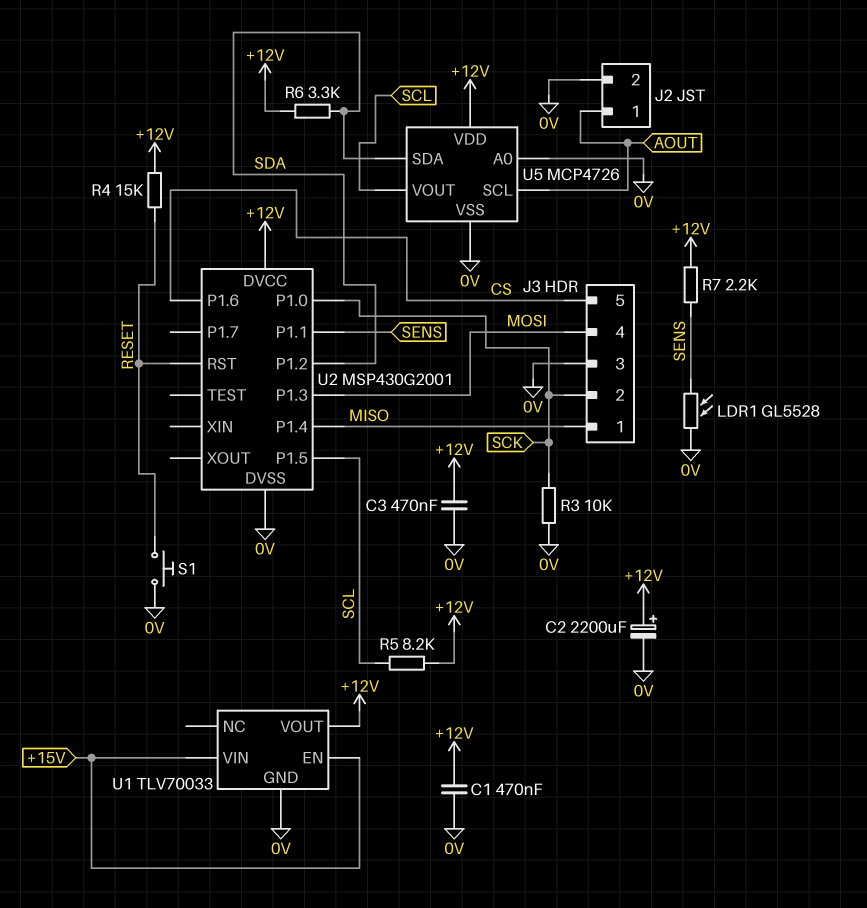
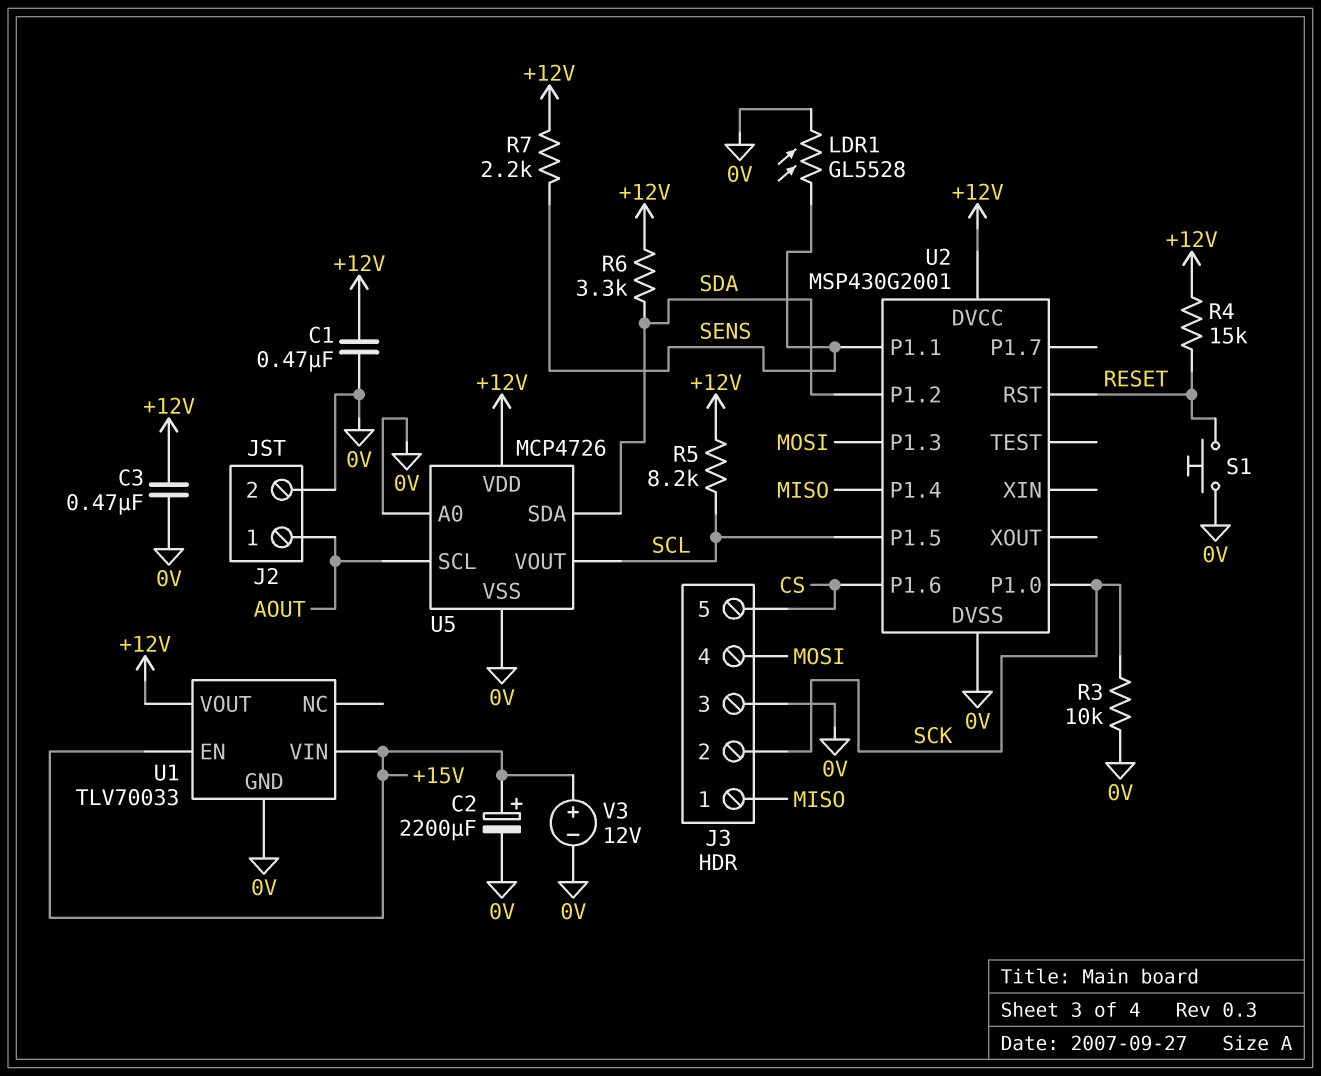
C2: 2200uF (plus +12V, minus 0V) -> 2200uF (plus +15V, minus 0V)
V3: none -> 12V (plus +15V, minus 0V)

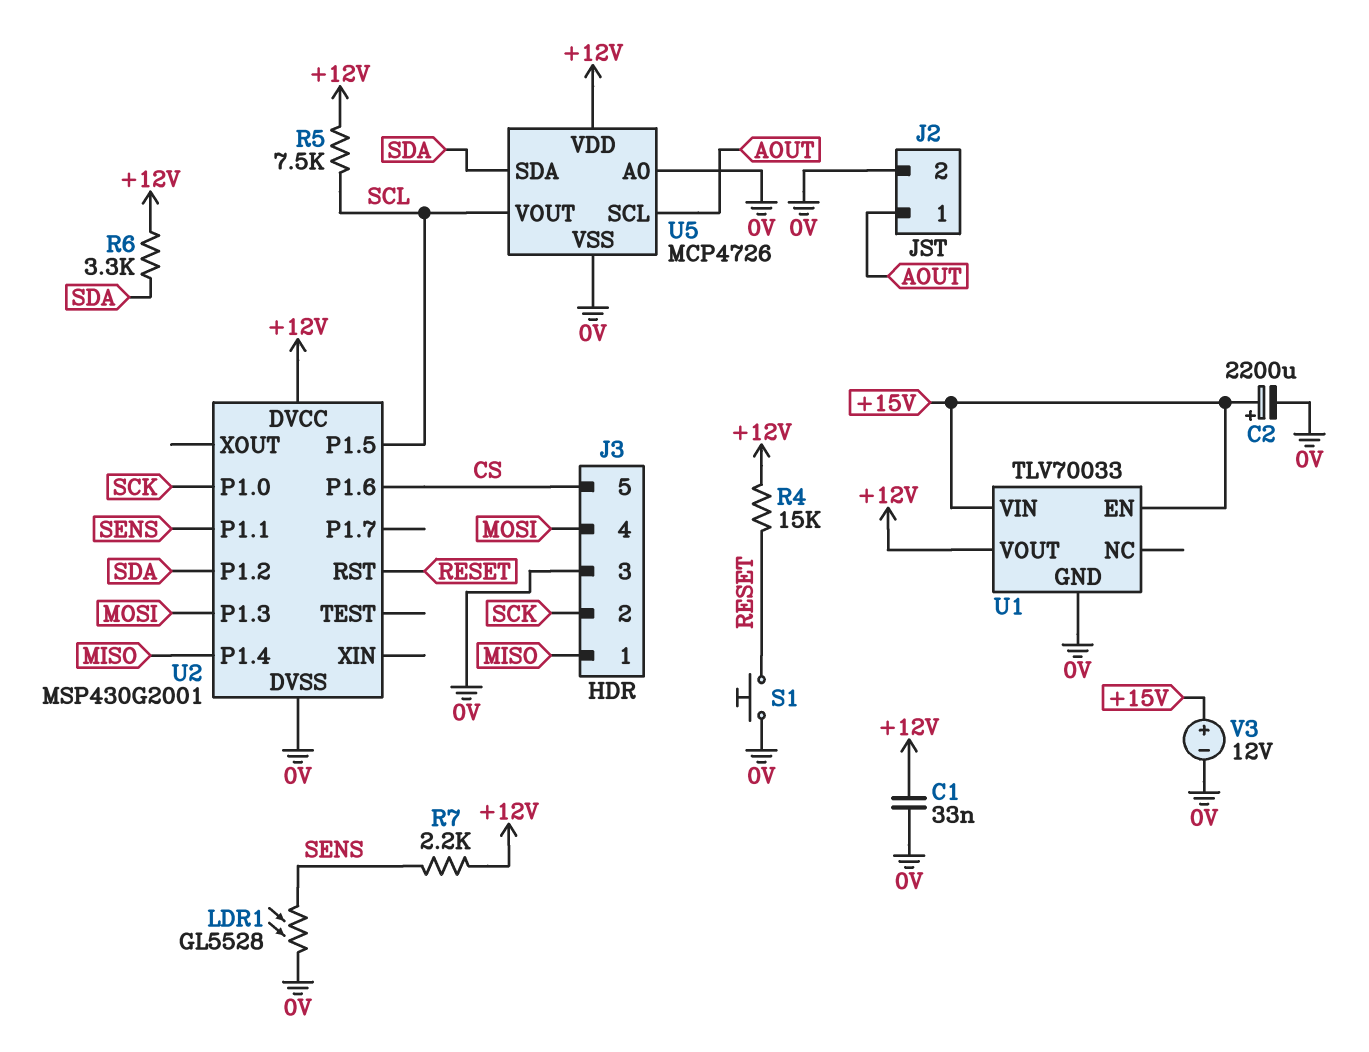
C1: 470nF (+12V, 0V) -> 33nF (+12V, 0V)
C3: 470nF (+12V, 0V) -> none
R3: 10k (0V, SCK) -> none
R5: 8.2k (+12V, SCL) -> 7.5k (+12V, SCL)

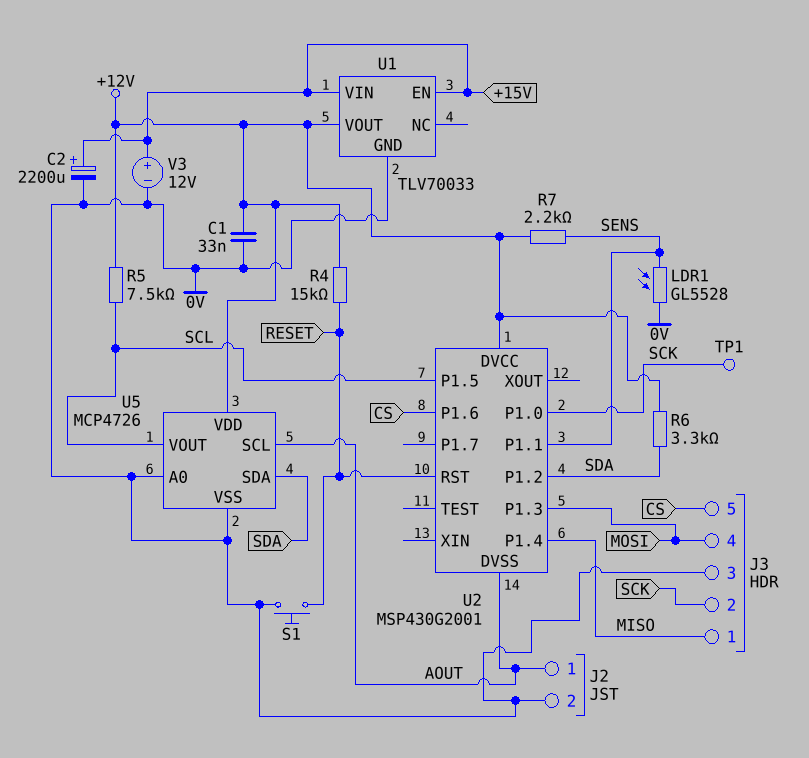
TP1: none -> test point (SCK)
U2 pin DVSS: 0V -> AOUT

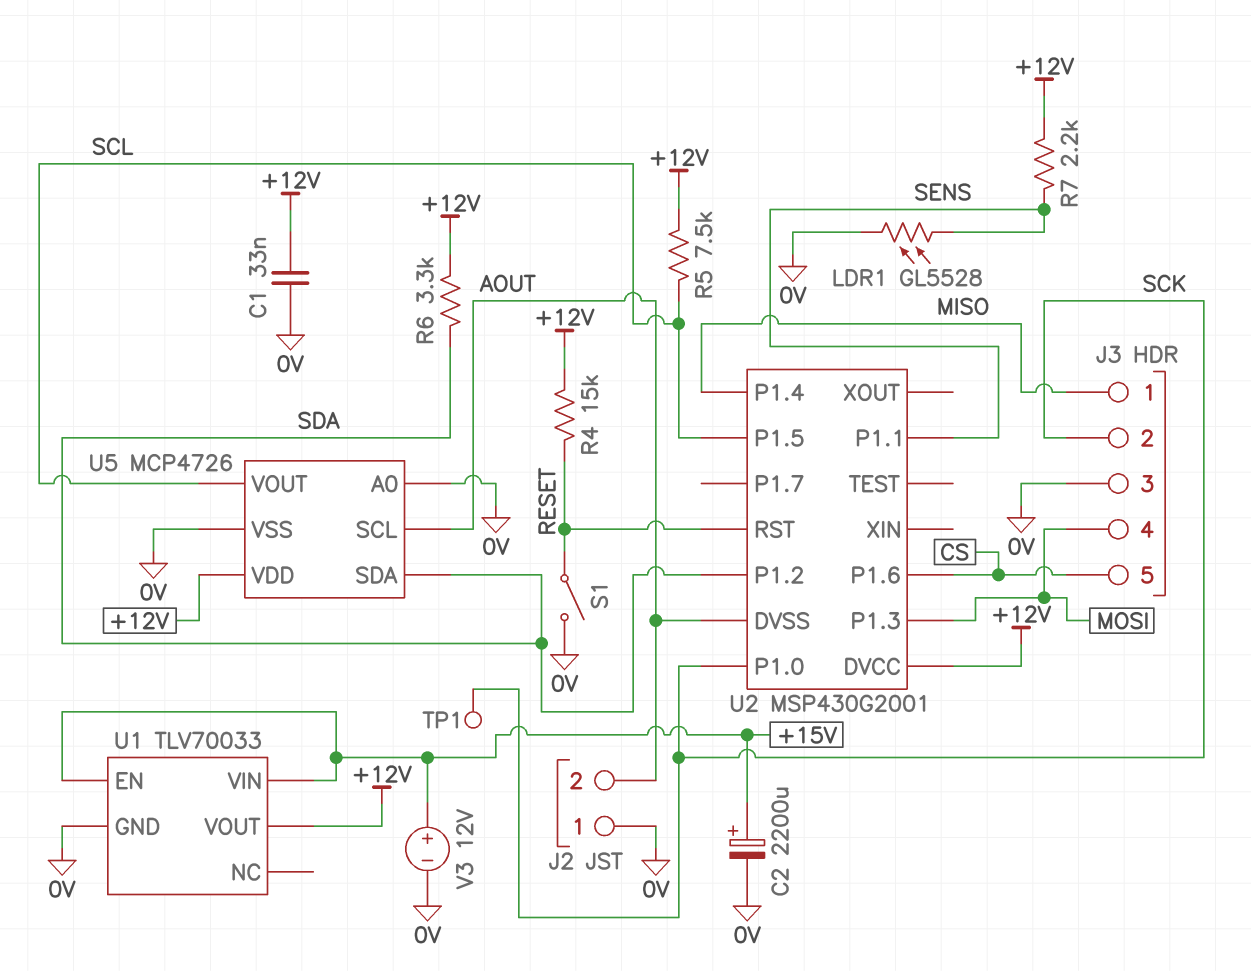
J2 pin 1: AOUT -> 0V
J2 pin 2: 0V -> AOUT
S1: button (0V, RESET) -> switch (0V, RESET)

